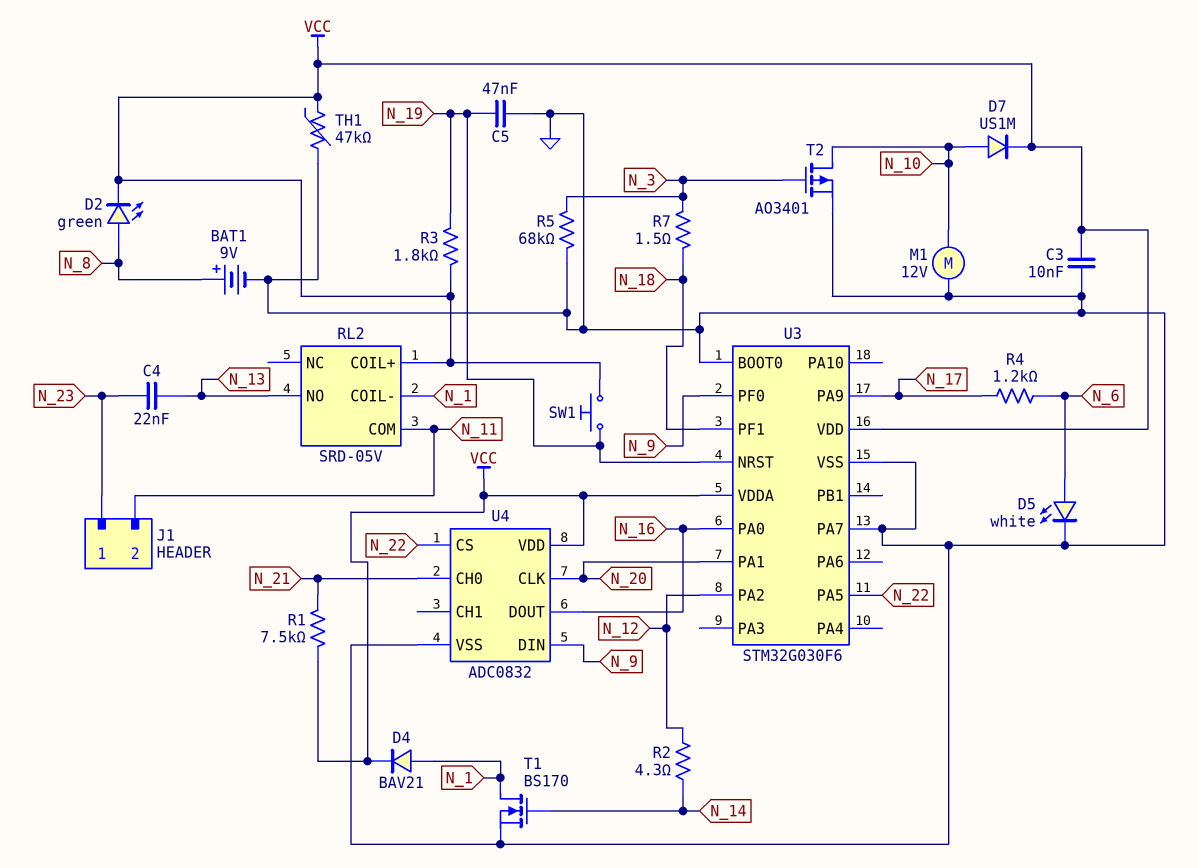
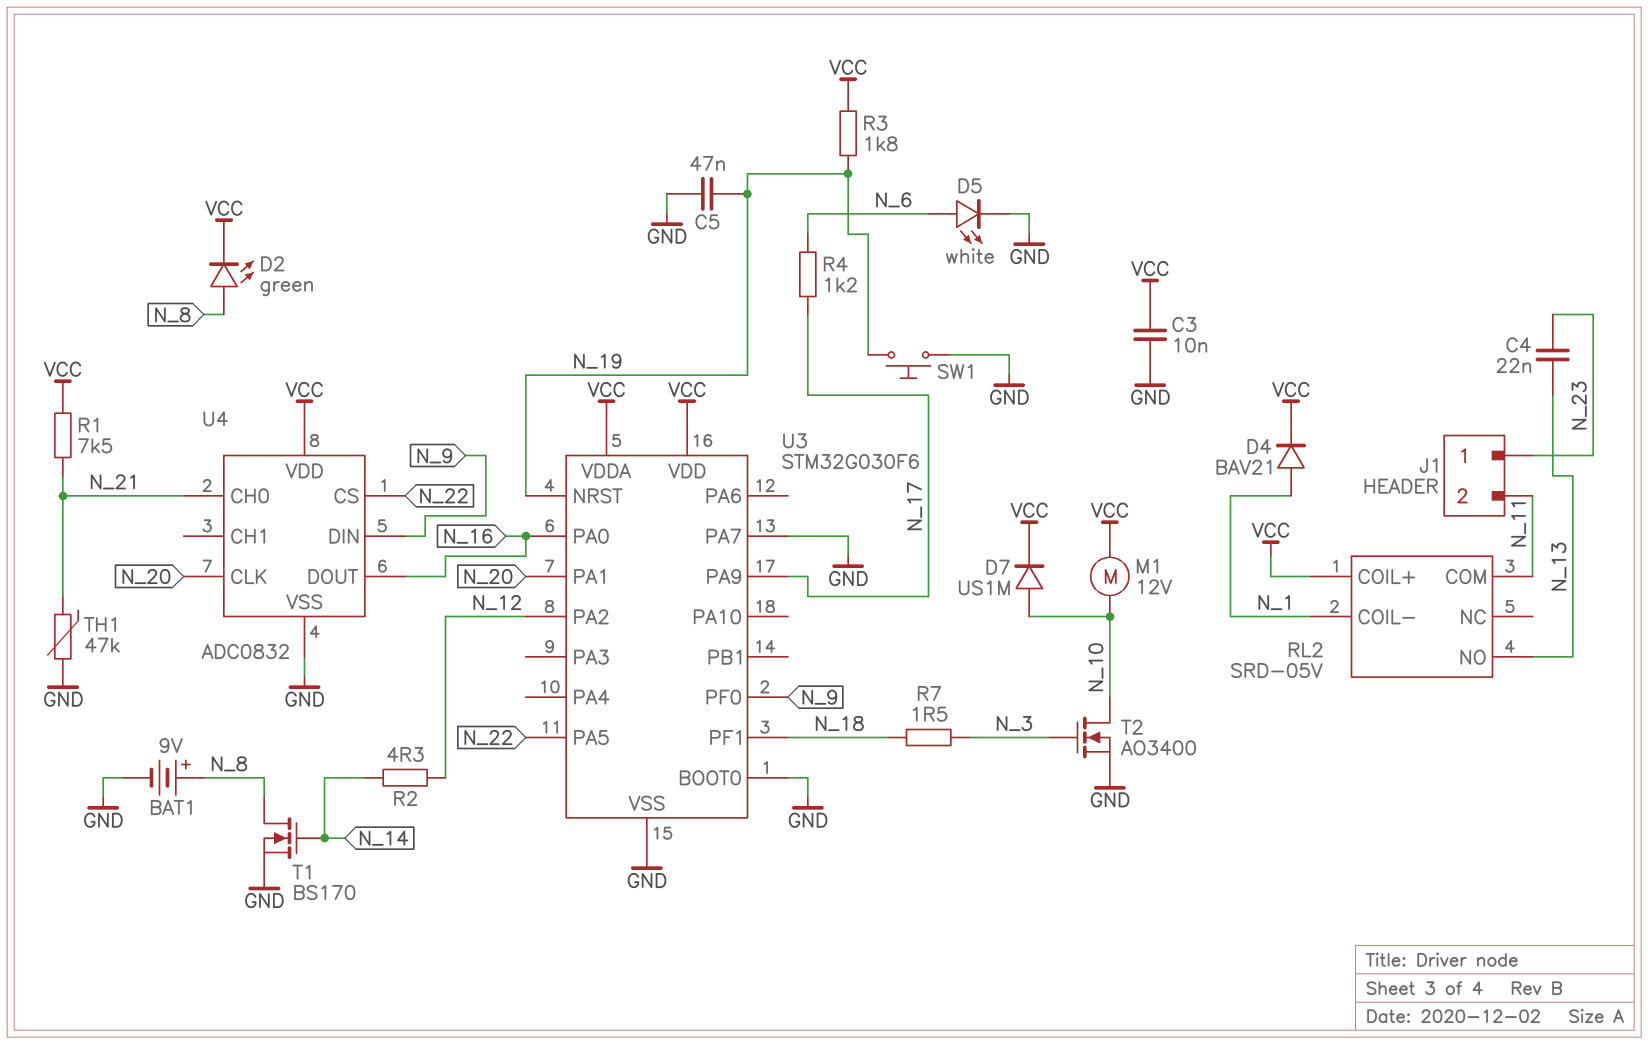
M1: motor 12V (GND, N_10) -> motor 12V (N_10, VCC)
R5: 68k (GND, N_3) -> none
SW1: button (N_19, VCC) -> button (GND, N_19)
T1: NMOS BS170 (G N_14, D N_1, S GND) -> NMOS BS170 (G N_14, D N_8, S GND)
T2: PMOS AO3401 (G N_3, D N_10, S GND) -> NMOS AO3400 (G N_3, D N_10, S GND)
TH1: 47k (GND, VCC) -> 47k (GND, N_21)

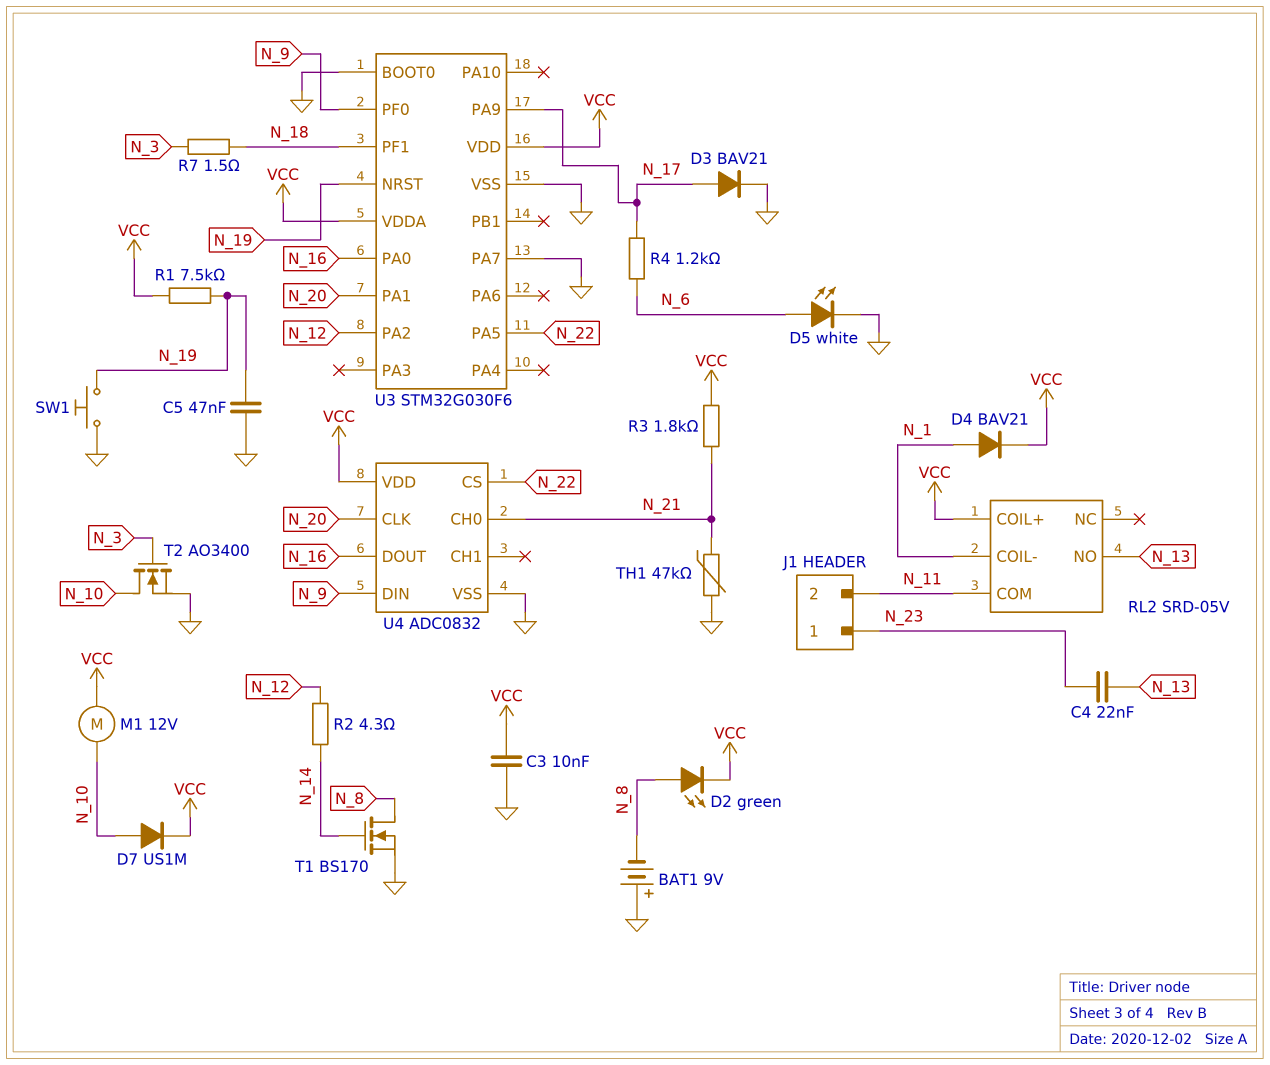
BAT1: 9V (plus N_8, minus GND) -> 9V (plus GND, minus N_8)
D3: none -> diode BAV21 (A N_17, K GND)
R1: 7.5k (N_21, VCC) -> 7.5k (N_19, VCC)
R3: 1.8k (N_19, VCC) -> 1.8k (N_21, VCC)

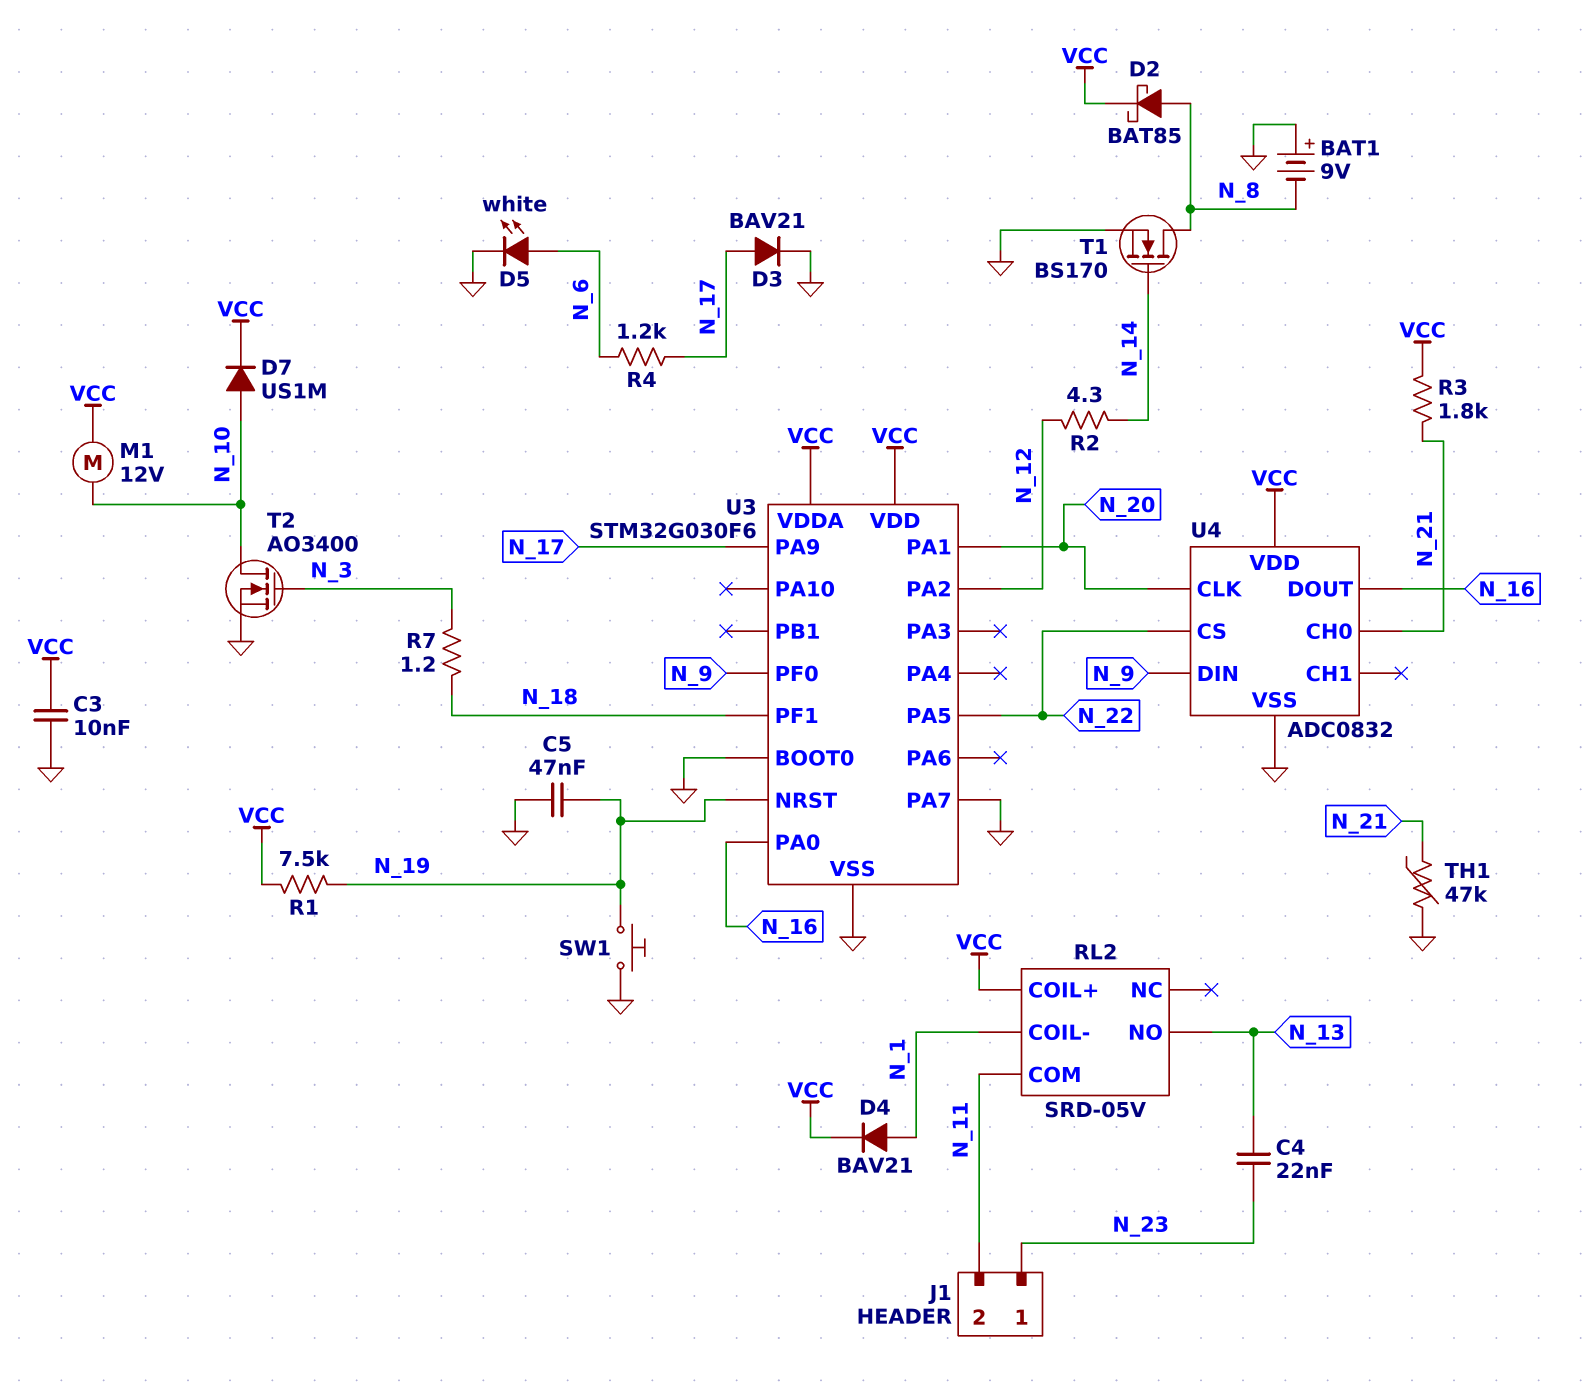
D2: LED green (A N_8, K VCC) -> schottky BAT85 (A N_8, K VCC)
R7: 1.5 (N_3, N_18) -> 1.2 (N_3, N_18)

